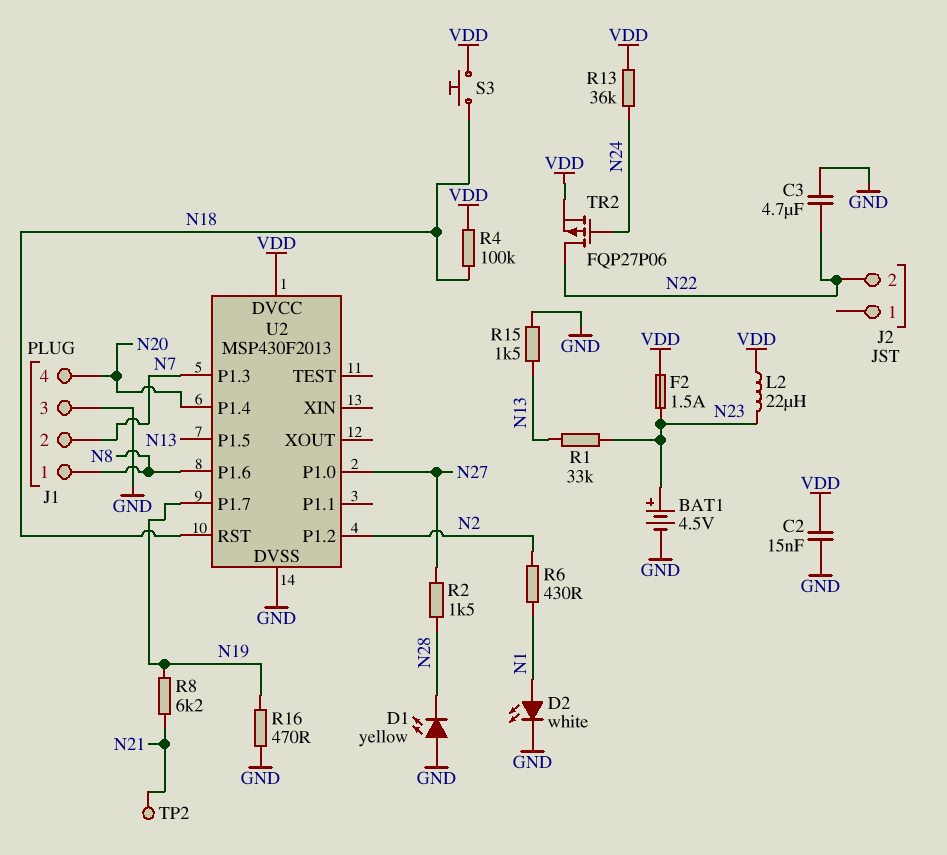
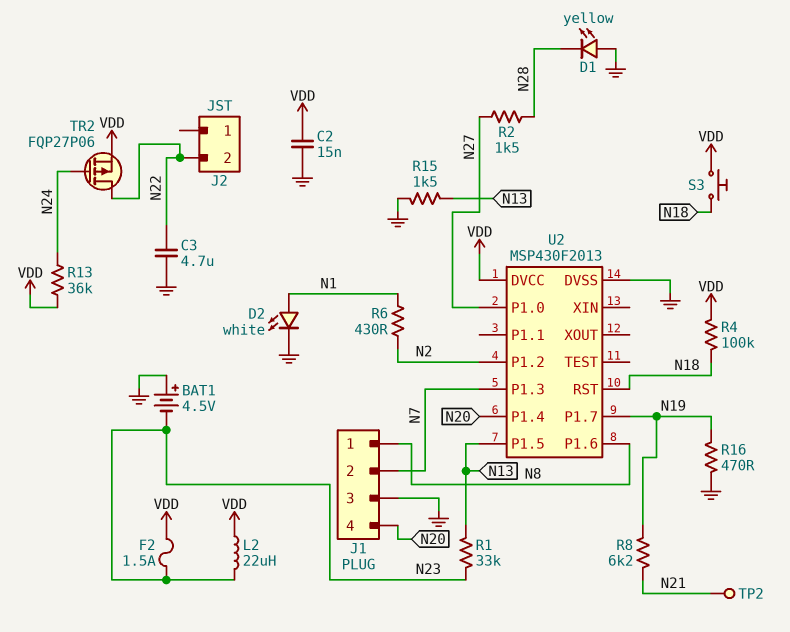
BAT1: 4.5V (plus N23, minus GND) -> 4.5V (plus GND, minus N23)

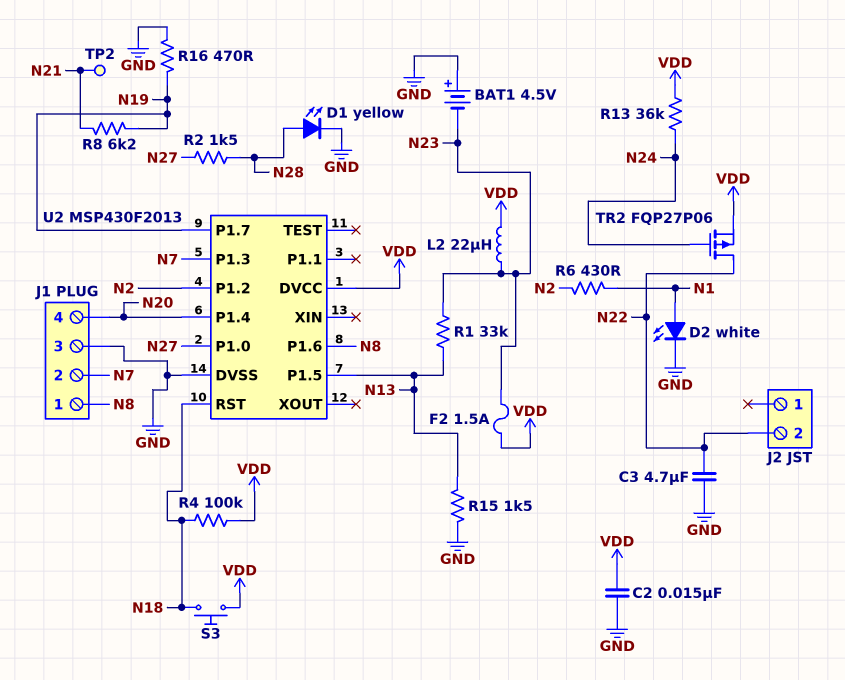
D1: LED yellow (A GND, K N28) -> LED yellow (A N28, K GND)

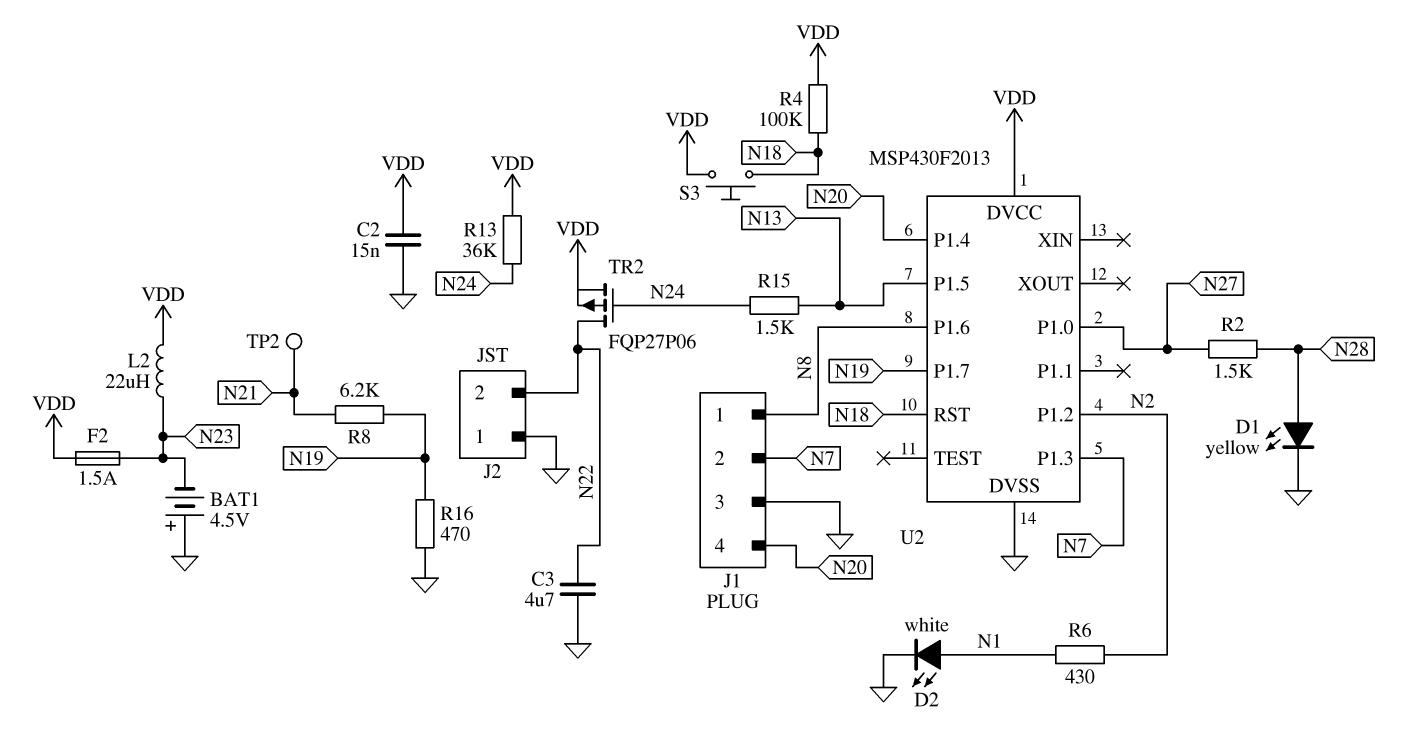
J2 pin 1: none -> GND
R1: 33k (N13, N23) -> none
R15: 1.5k (GND, N13) -> 1.5k (N13, N24)

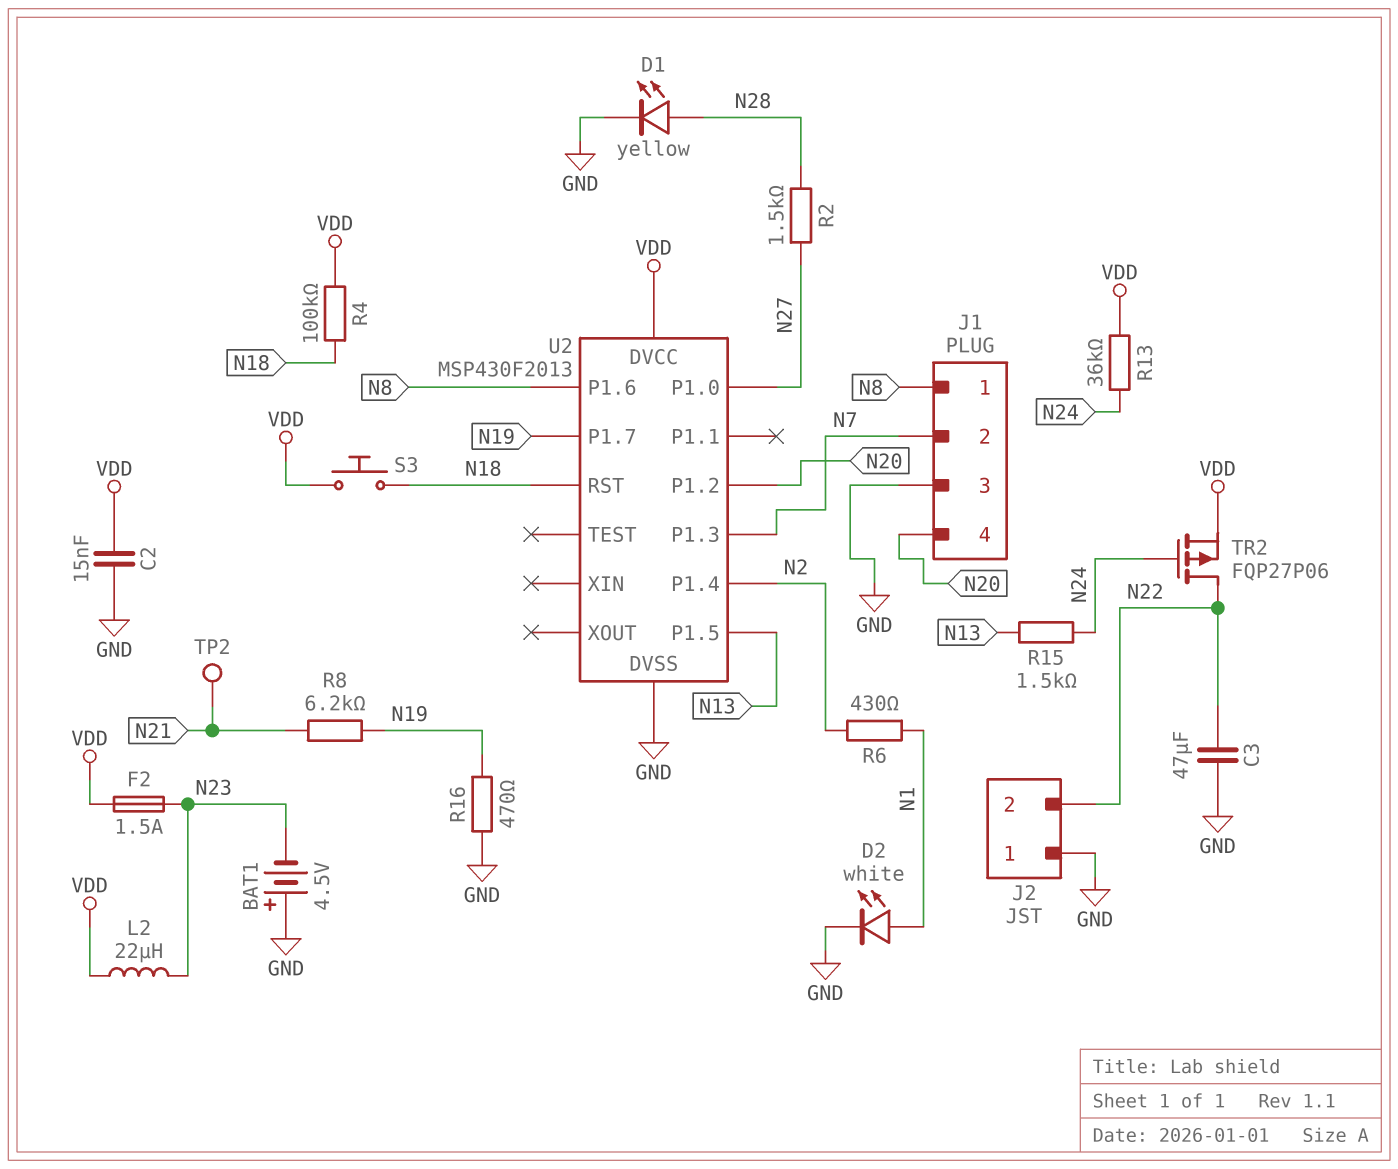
C3: 4.7uF (GND, N22) -> 47uF (GND, N22)
U2 pin P1.2: N2 -> N20
U2 pin P1.4: N20 -> N2

